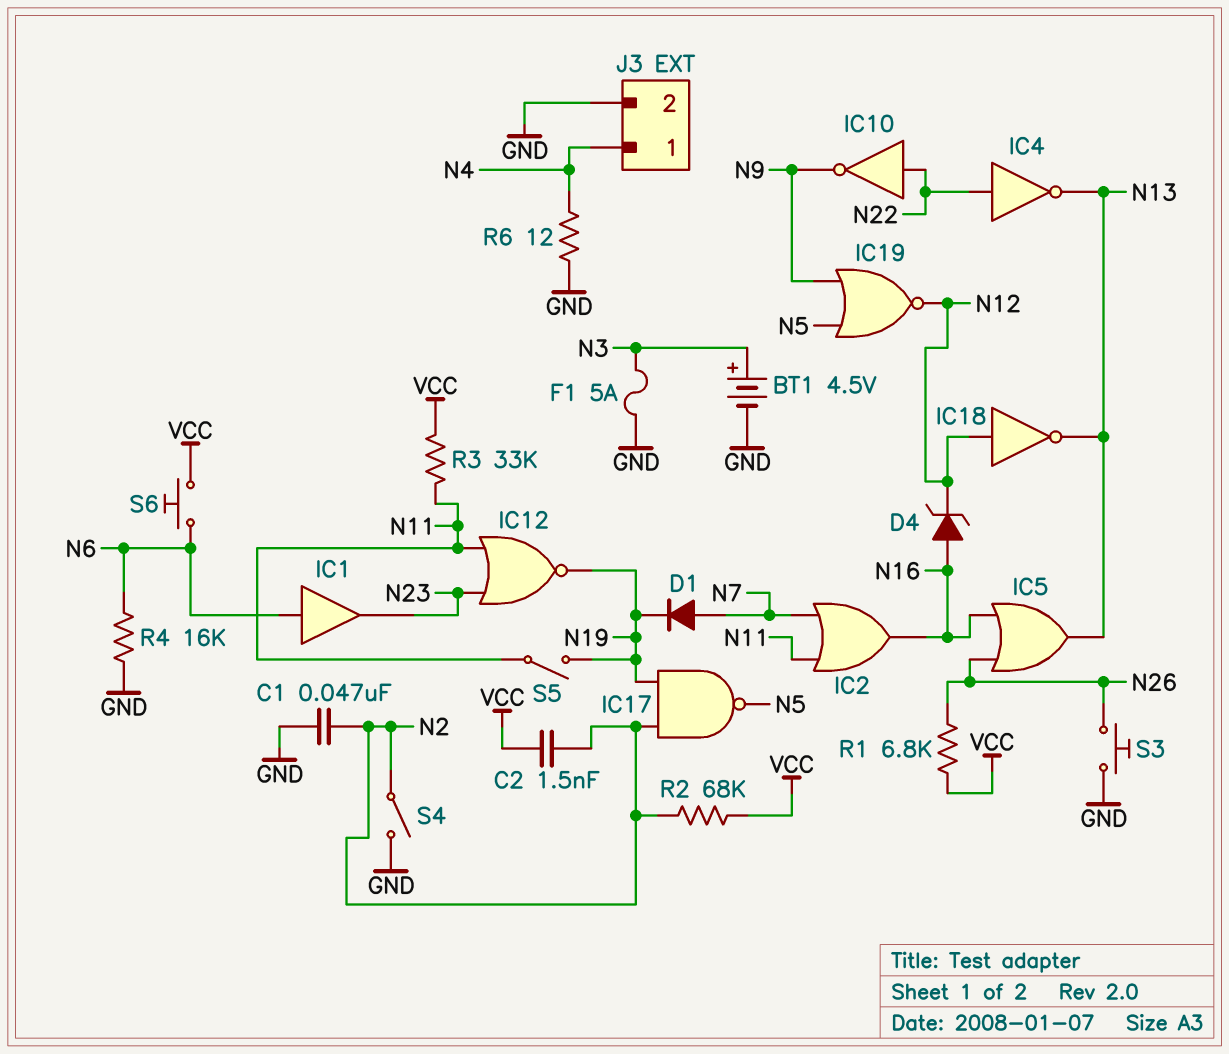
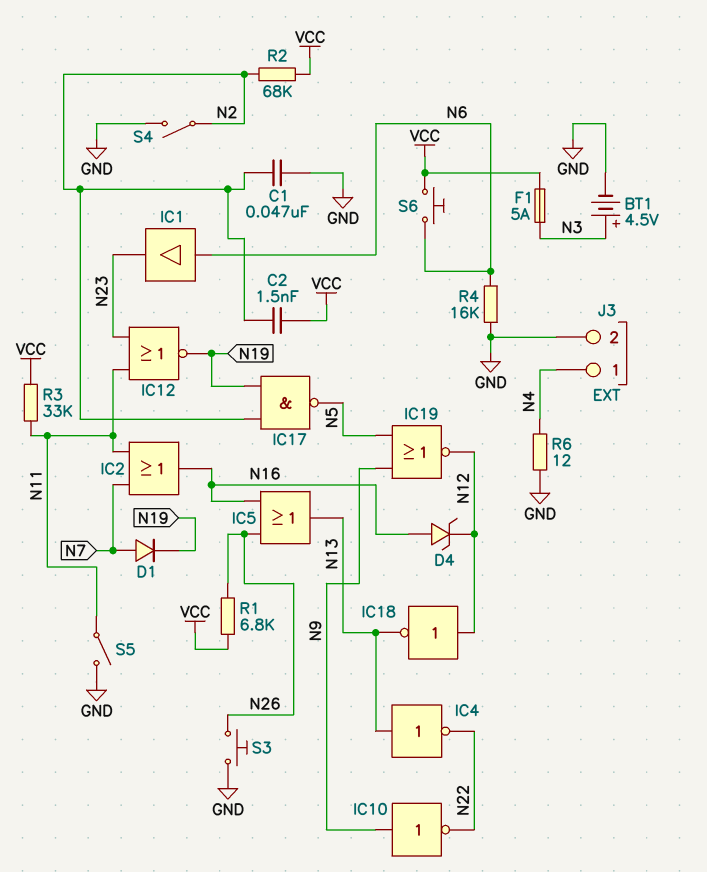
F1: 5A (GND, N3) -> 5A (N3, VCC)
IC4: NOT (in N22, out N13) -> NOT (in N13, out N22)
IC10: NOT (in N22, out N9) -> NOT (in N9, out N22)
S5: switch (N11, N19) -> switch (GND, N11)

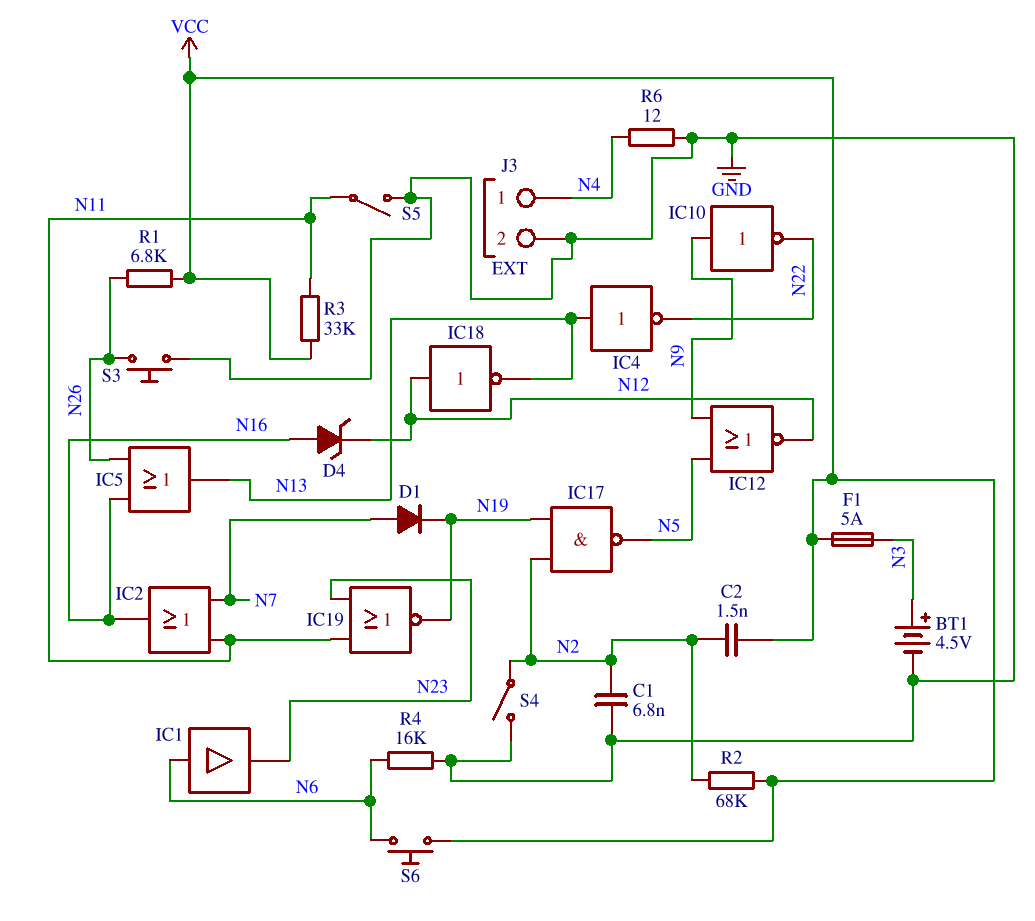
C1: 47nF (GND, N2) -> 6.8nF (GND, N2)
IC12: NOR (in N11, in N23, out N19) -> NOR (in N5, in N9, out N12)
IC19: NOR (in N5, in N9, out N12) -> NOR (in N11, in N23, out N19)

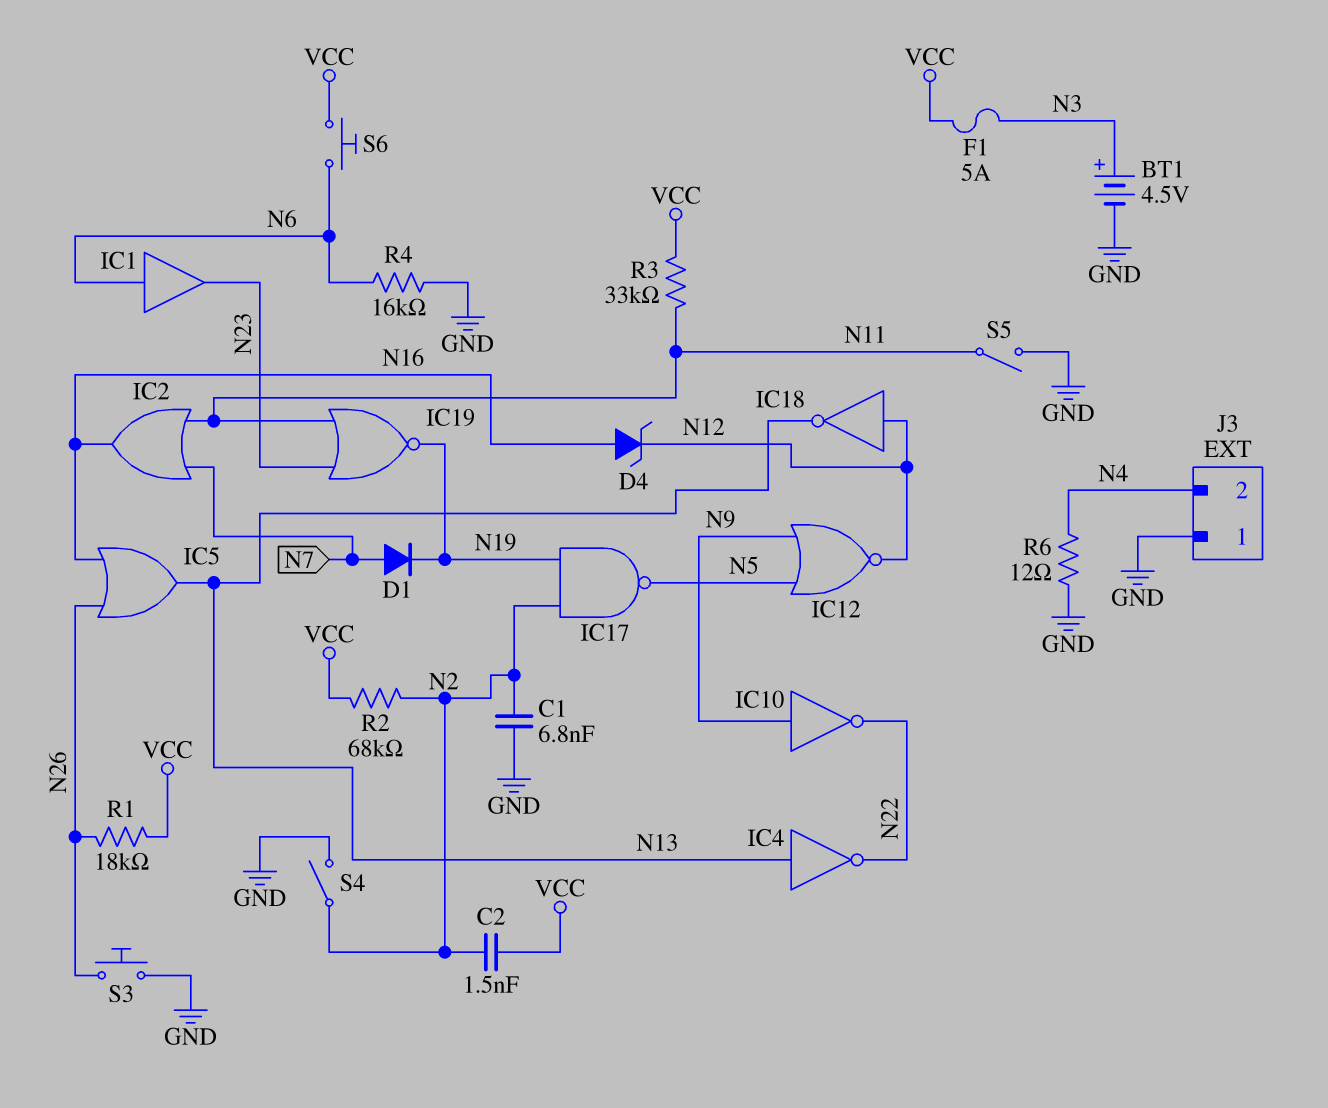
J3 pin 1: N4 -> GND
J3 pin 2: GND -> N4
R1: 6.8k (N26, VCC) -> 18k (N26, VCC)

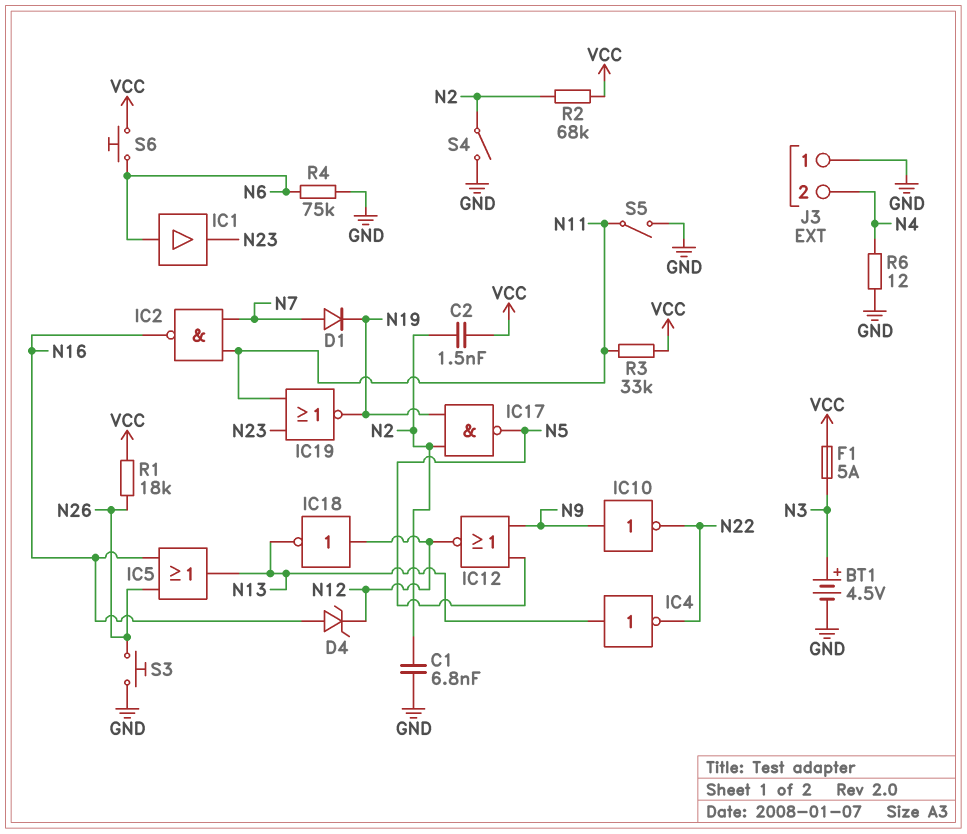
IC2: OR (in N7, in N11, out N16) -> NAND (in N7, in N11, out N16)
R4: 16k (GND, N6) -> 75k (GND, N6)

